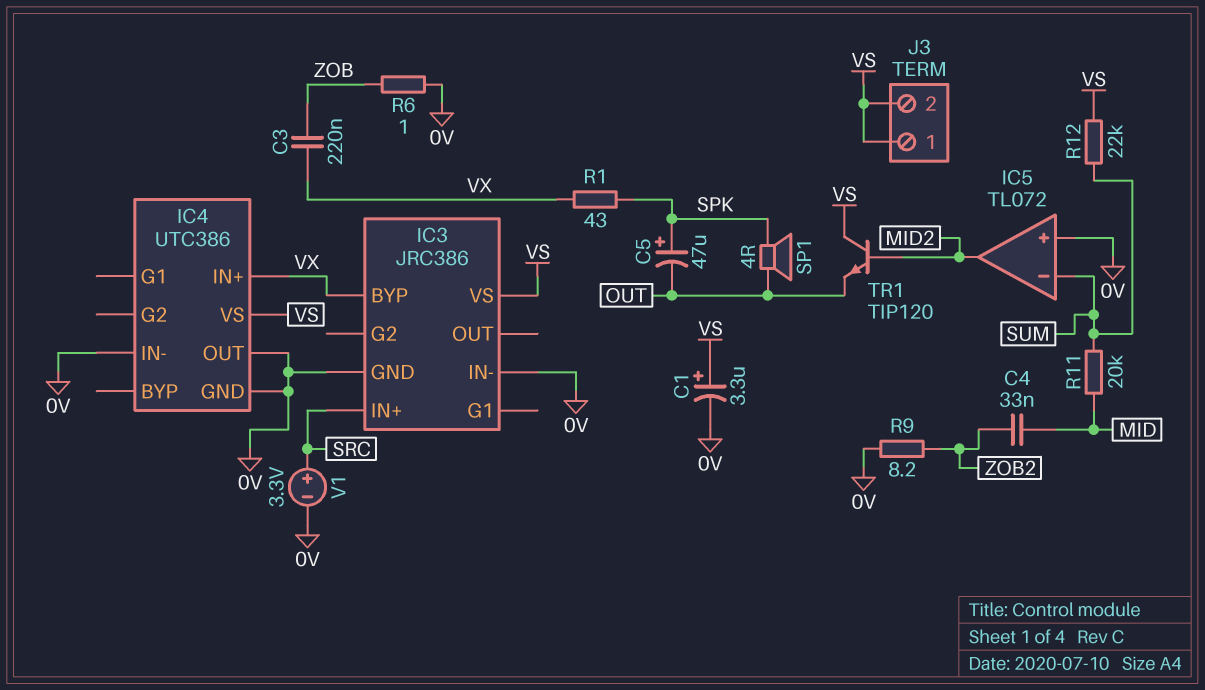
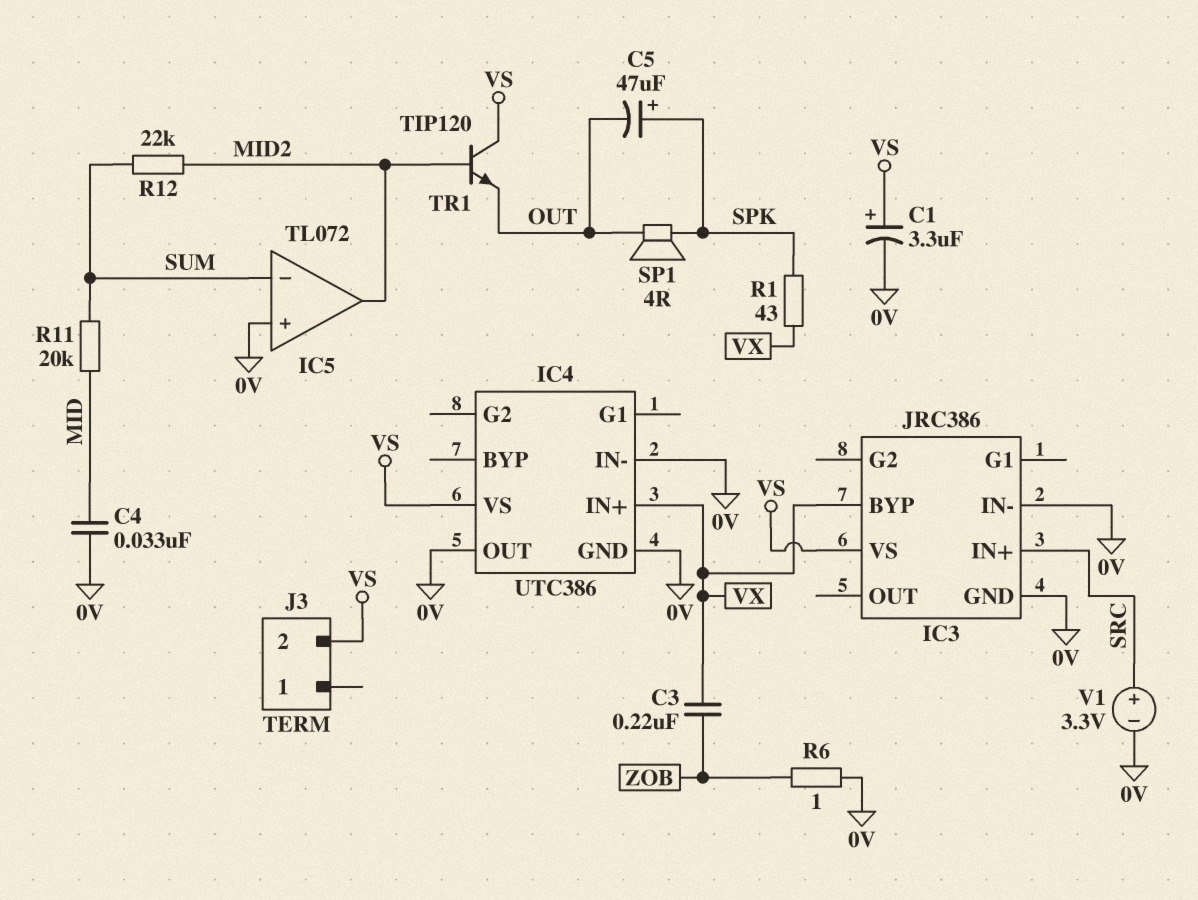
C4: 33nF (MID, ZOB2) -> 33nF (0V, MID)
J3 pin 1: VS -> none
R9: 8.2 (0V, ZOB2) -> none
R12: 22k (SUM, VS) -> 22k (MID2, SUM)

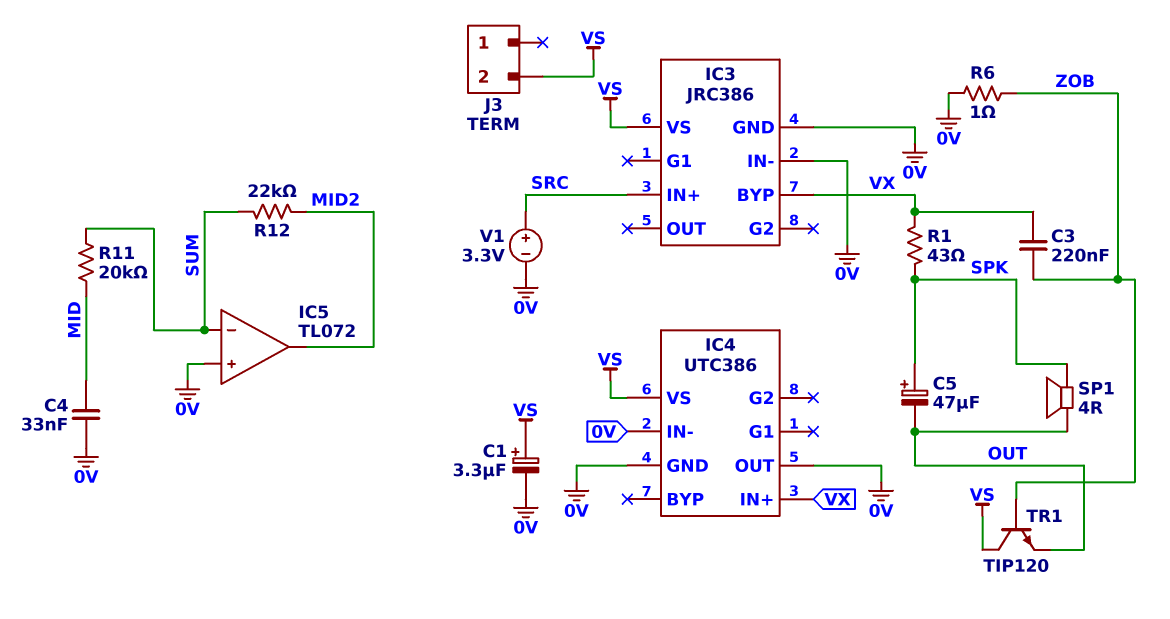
TR1: NPN TIP120 (B MID2, C VS, E OUT) -> NPN TIP120 (B ZOB, C VS, E OUT)

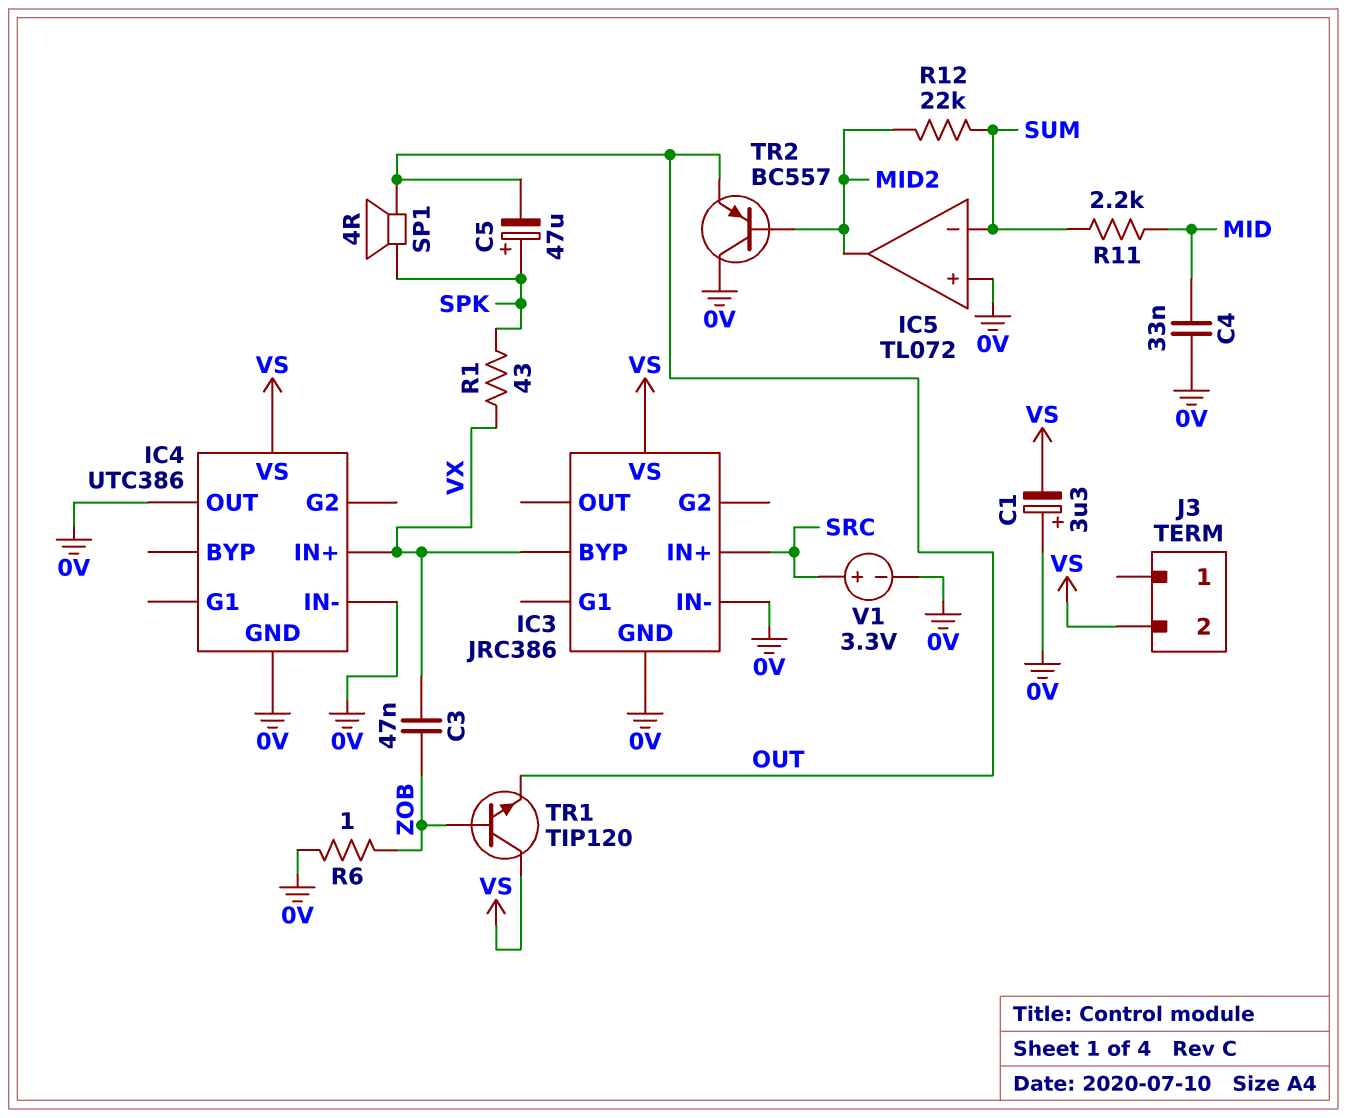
C1: 3.3uF (plus VS, minus 0V) -> 3.3uF (plus 0V, minus VS)
C3: 220nF (VX, ZOB) -> 47nF (VX, ZOB)
R11: 20k (MID, SUM) -> 2.2k (MID, SUM)
TR2: none -> PNP BC557 (B MID2, C 0V, E OUT)

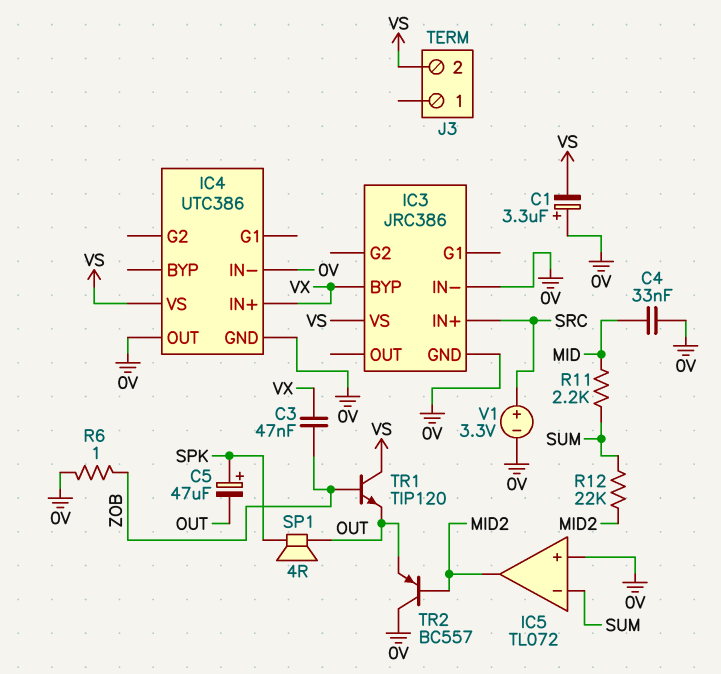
R1: 43 (SPK, VX) -> none

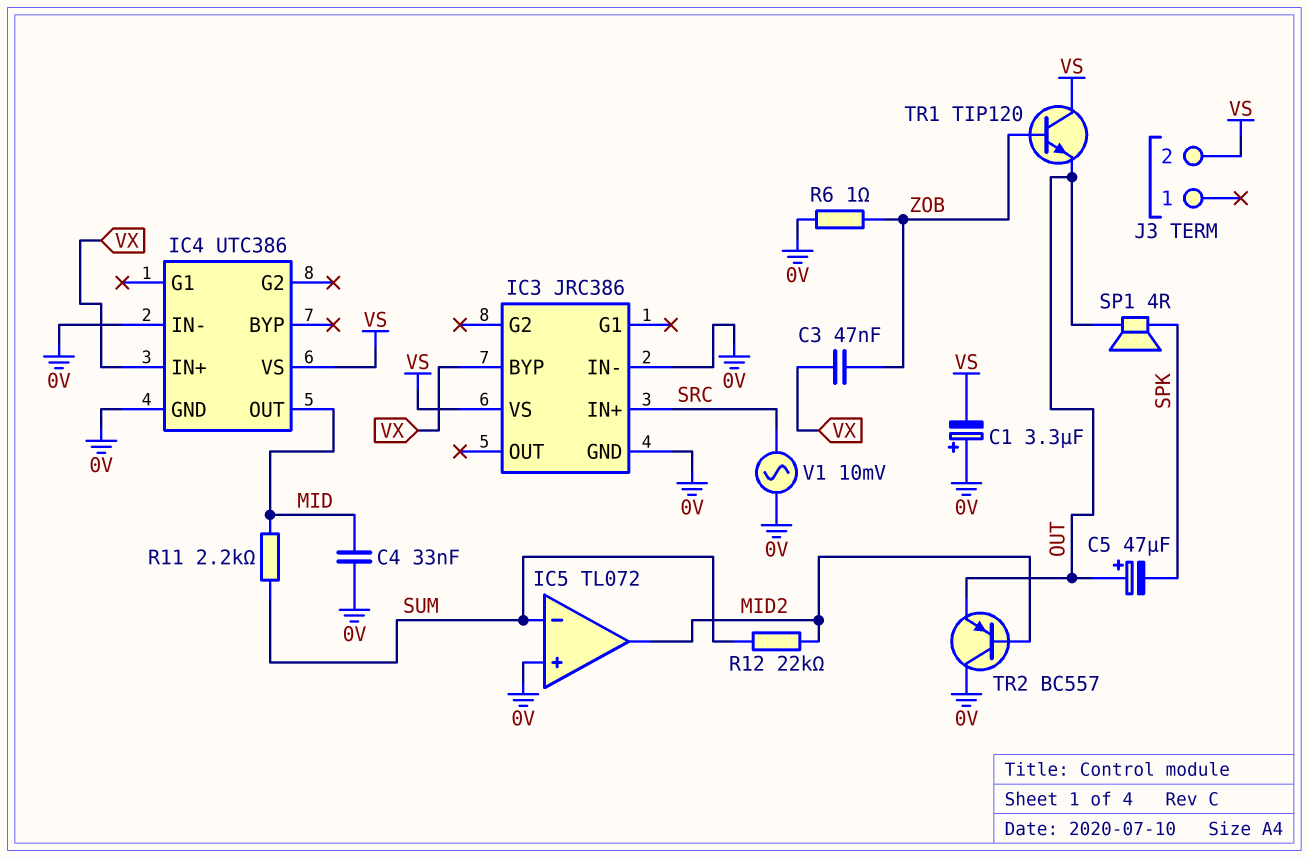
C5: 47uF (plus SPK, minus OUT) -> 47uF (plus OUT, minus SPK)
IC4 pin OUT: 0V -> MID
V1: 3.3V (plus SRC, minus 0V) -> AC 10mV (0V, SRC)

